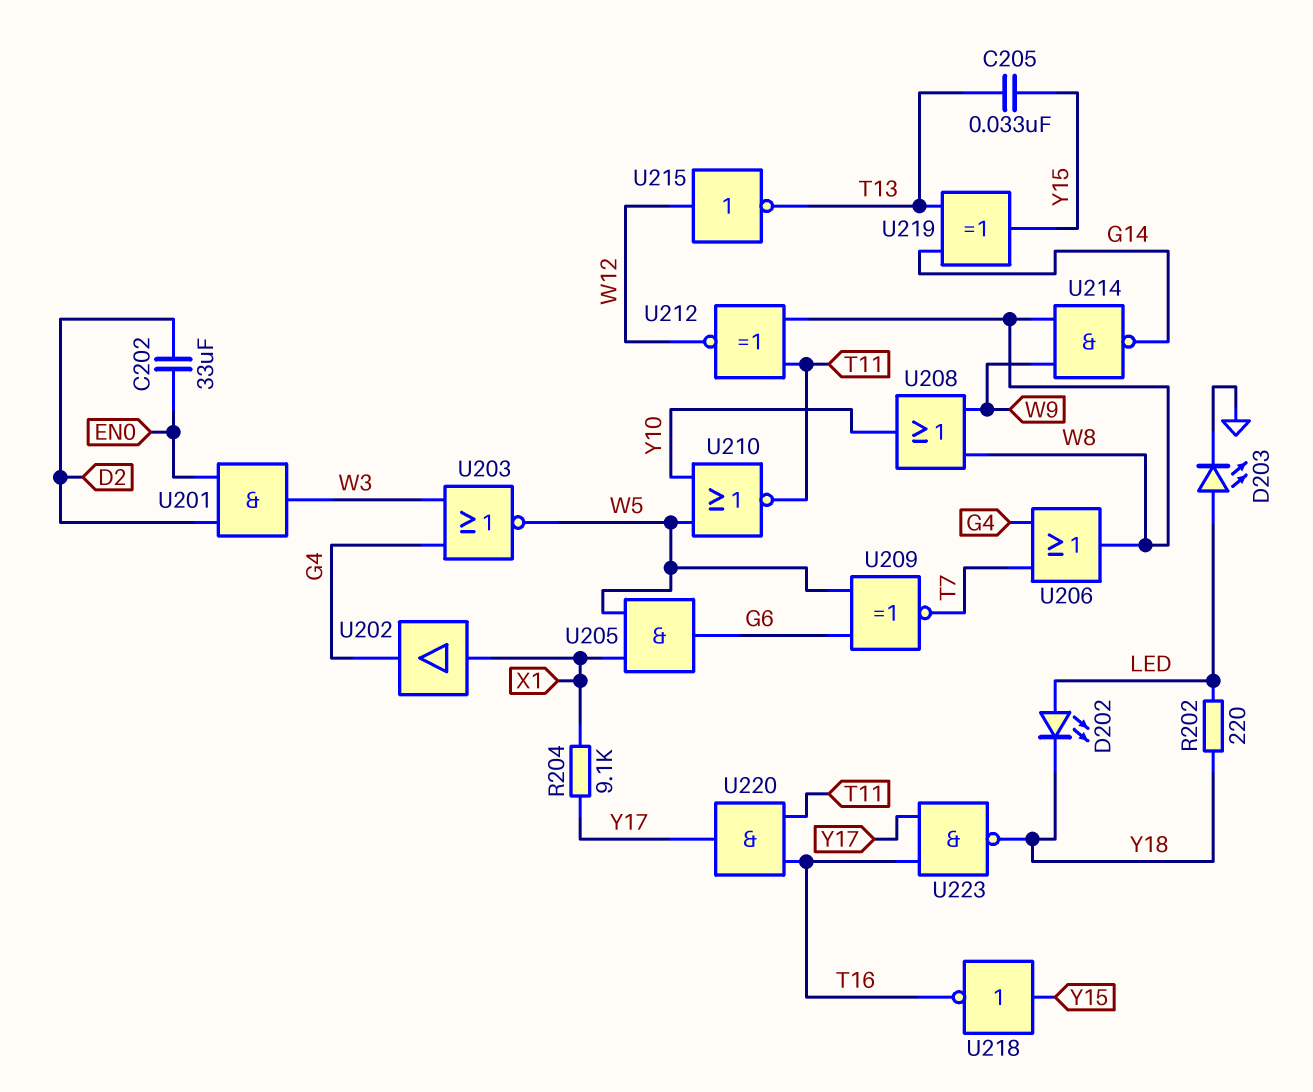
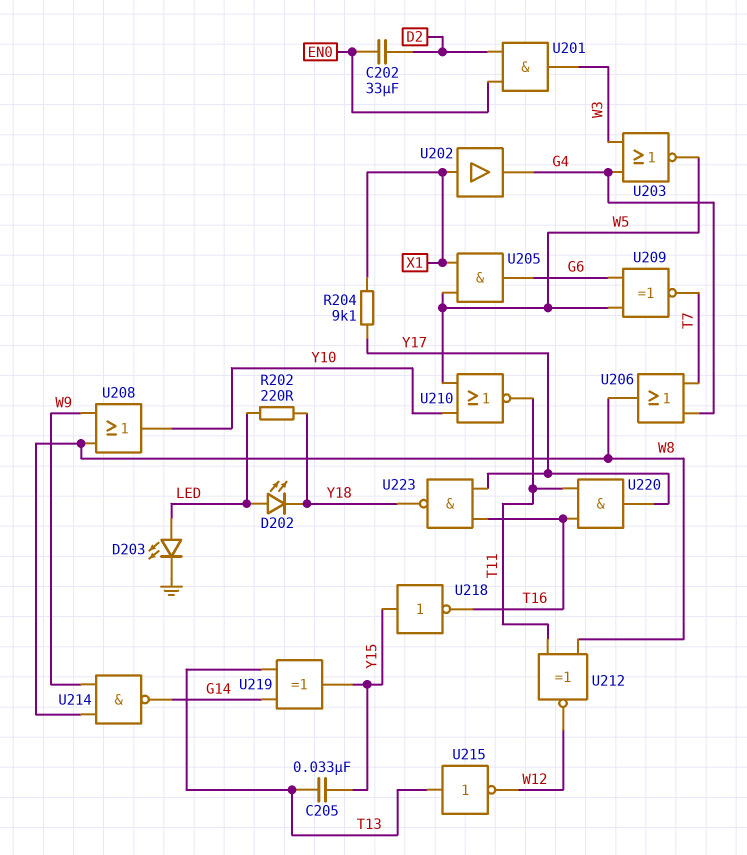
U215: NOT (in W12, out T13) -> NOT (in T13, out W12)

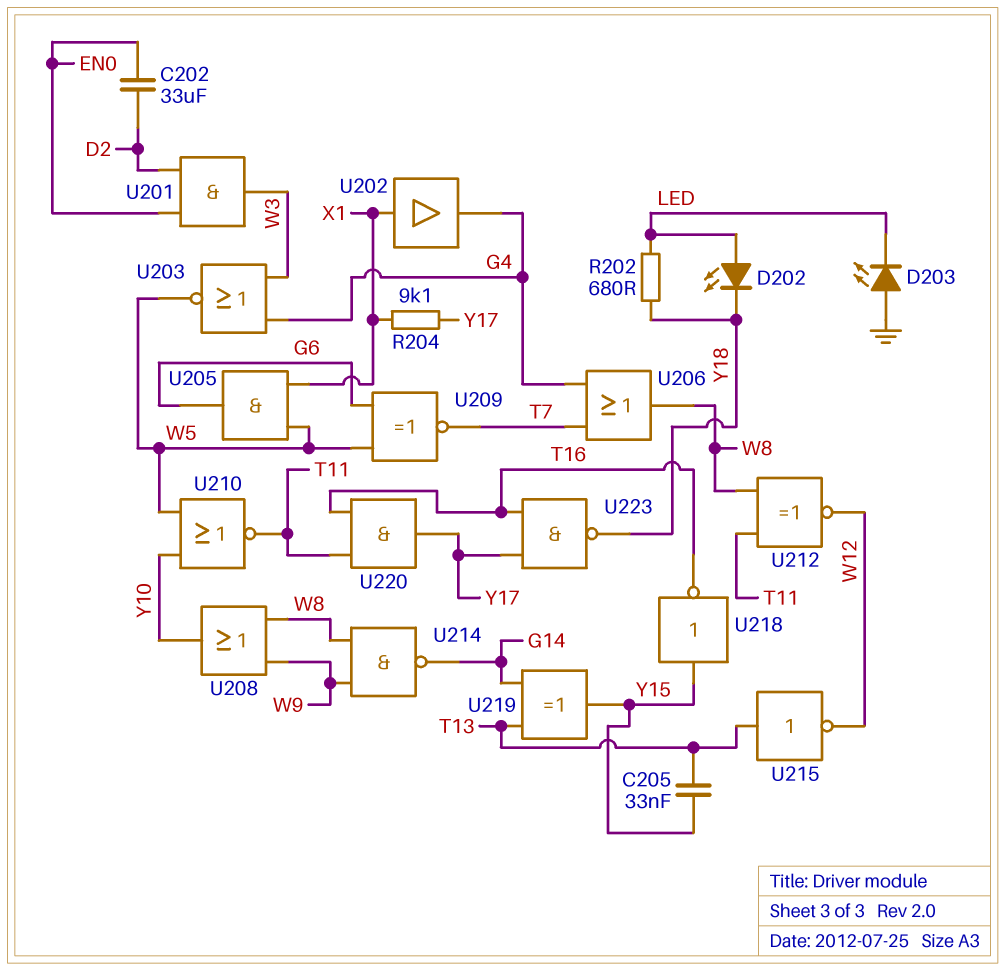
D203: LED (A LED, K GND) -> LED (A GND, K LED)
R202: 220 (LED, Y18) -> 680 (LED, Y18)

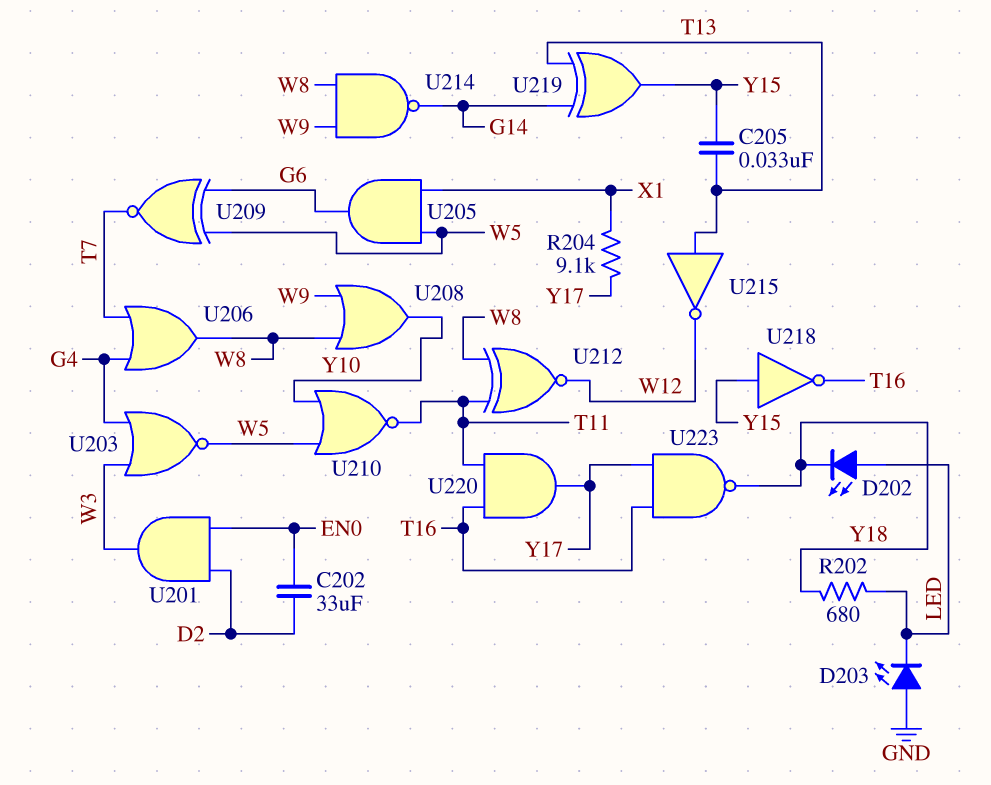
U202: buffer (in X1, out G4) -> none

